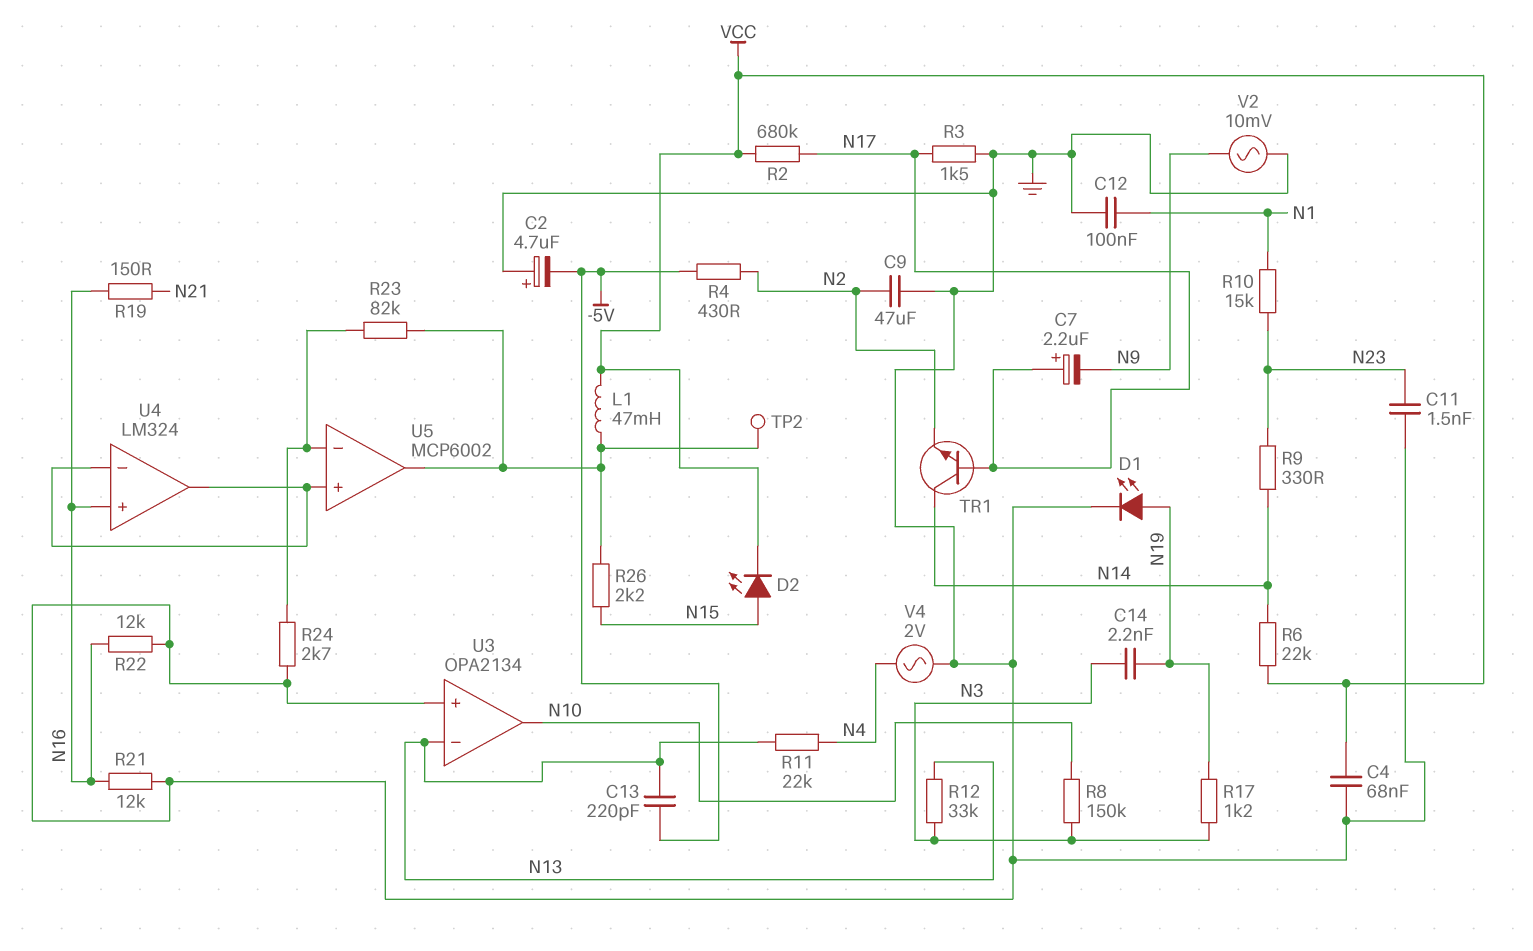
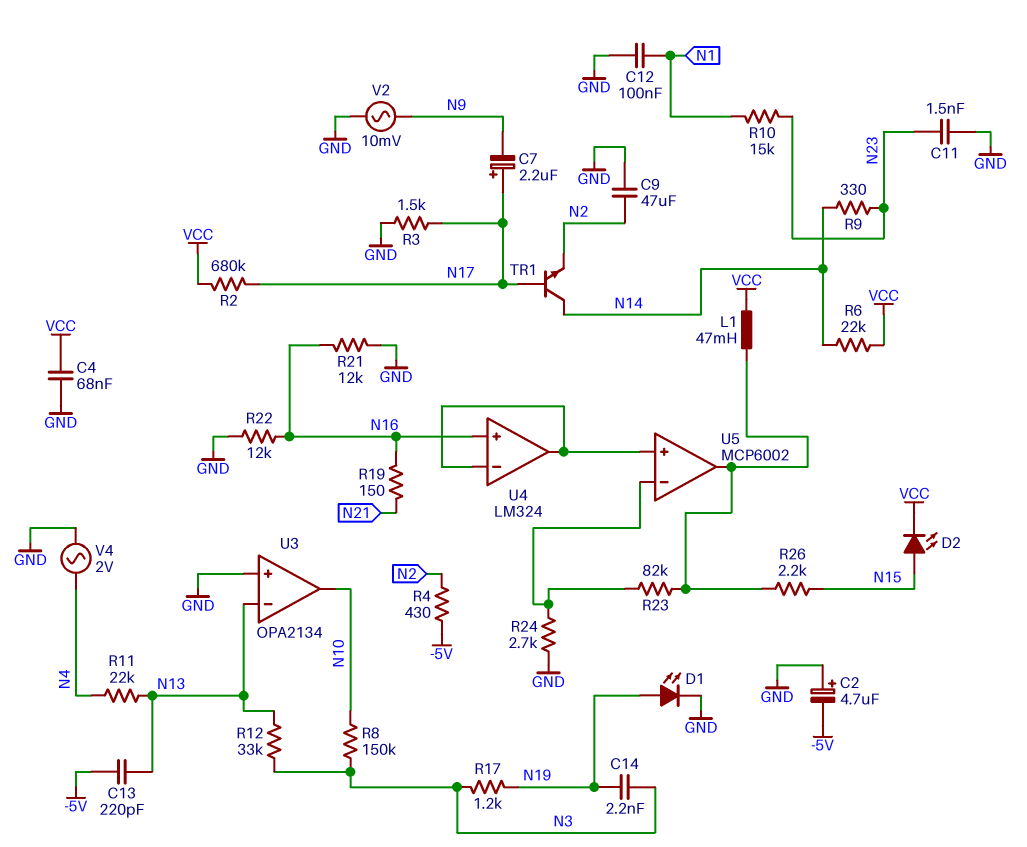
TP2: test point (U5/out) -> none

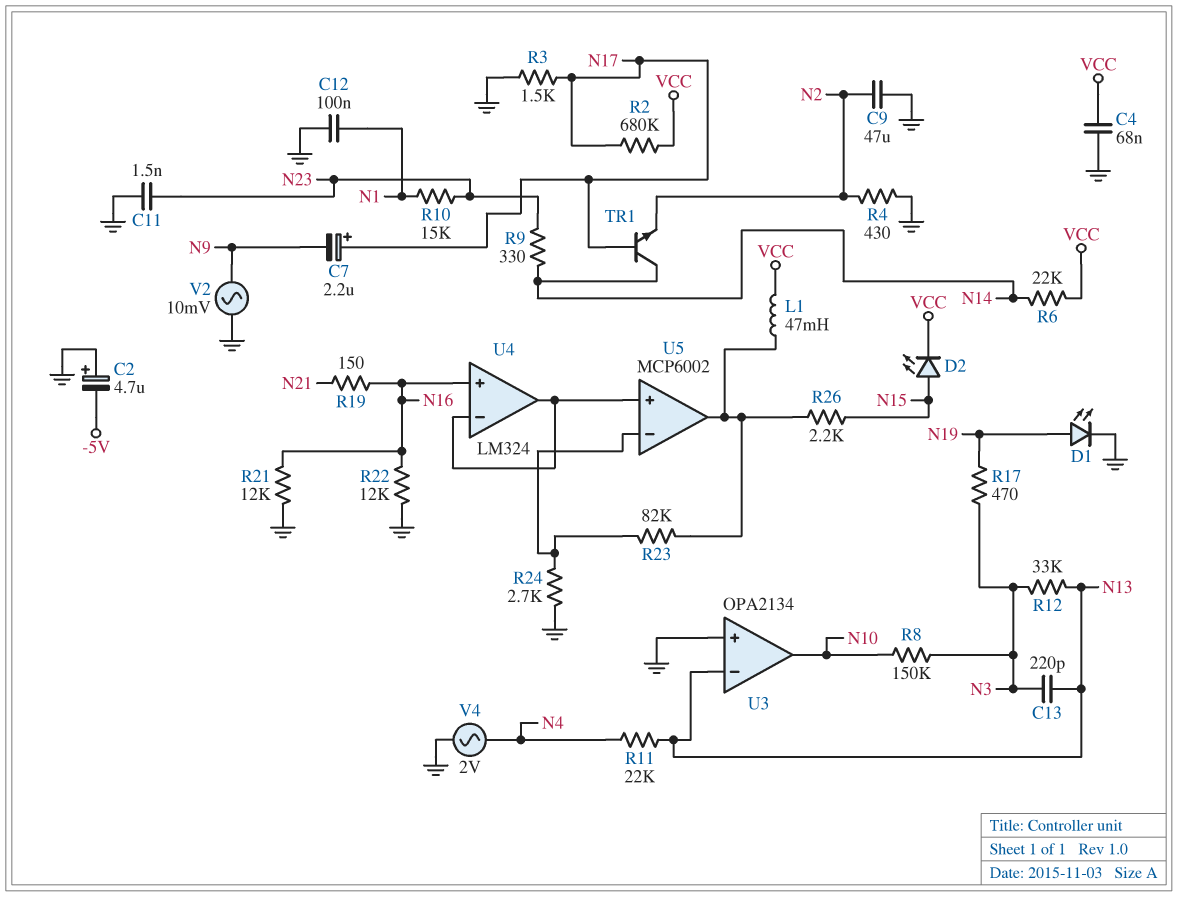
C13: 220pF (-5V, N13) -> 220pF (N3, N13)
C14: 2.2nF (N3, N19) -> none
R4: 430 (-5V, N2) -> 430 (GND, N2)
R17: 1.2k (N3, N19) -> 470 (N3, N19)

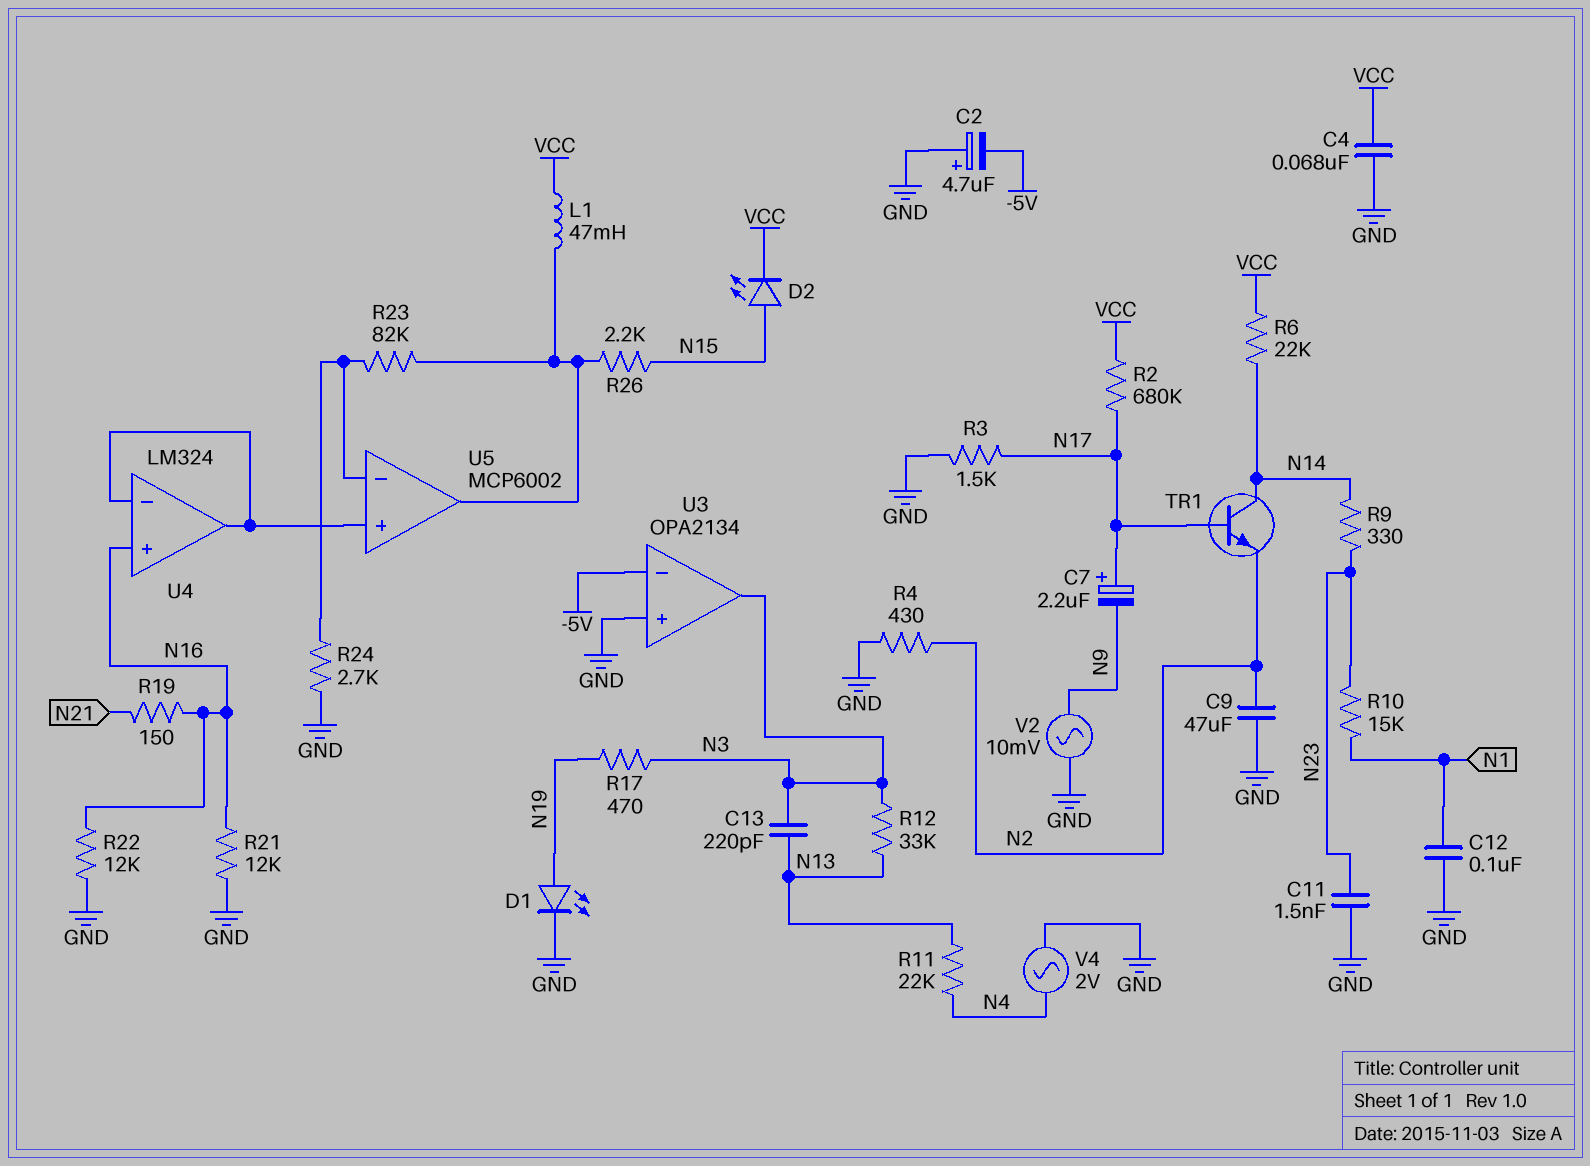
R8: 150k (N3, N10) -> none
U3 pin in-: N13 -> -5V
U3 pin out: N10 -> N3

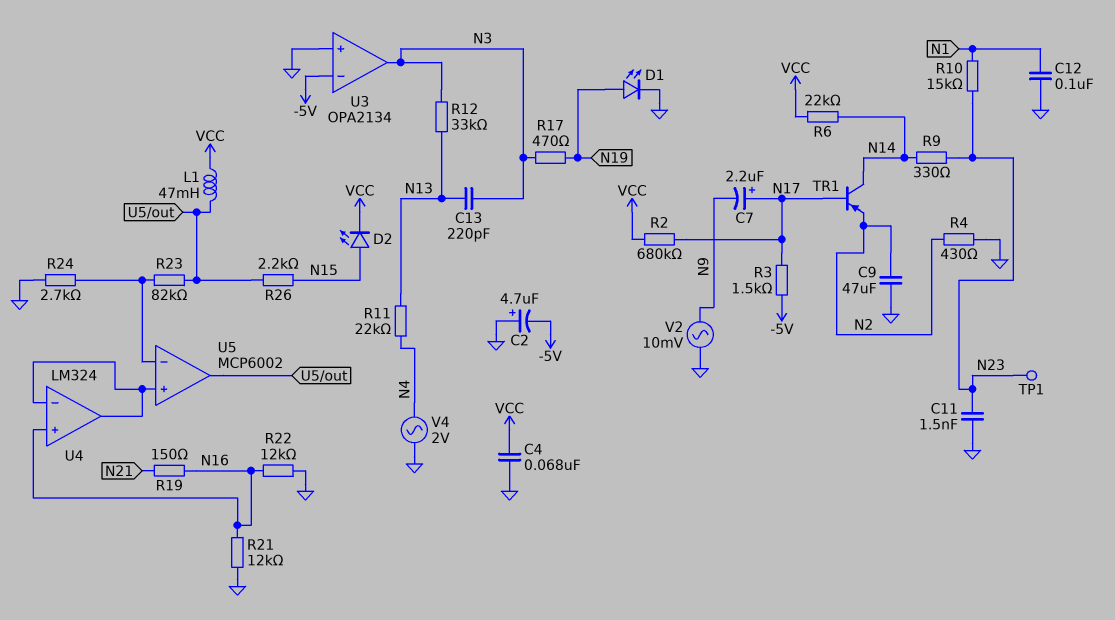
R3: 1.5k (GND, N17) -> 1.5k (-5V, N17)
TP1: none -> test point (N23)
TR1: NPN (B N17, C N14, E N2) -> PNP (B N17, C N14, E N2)

